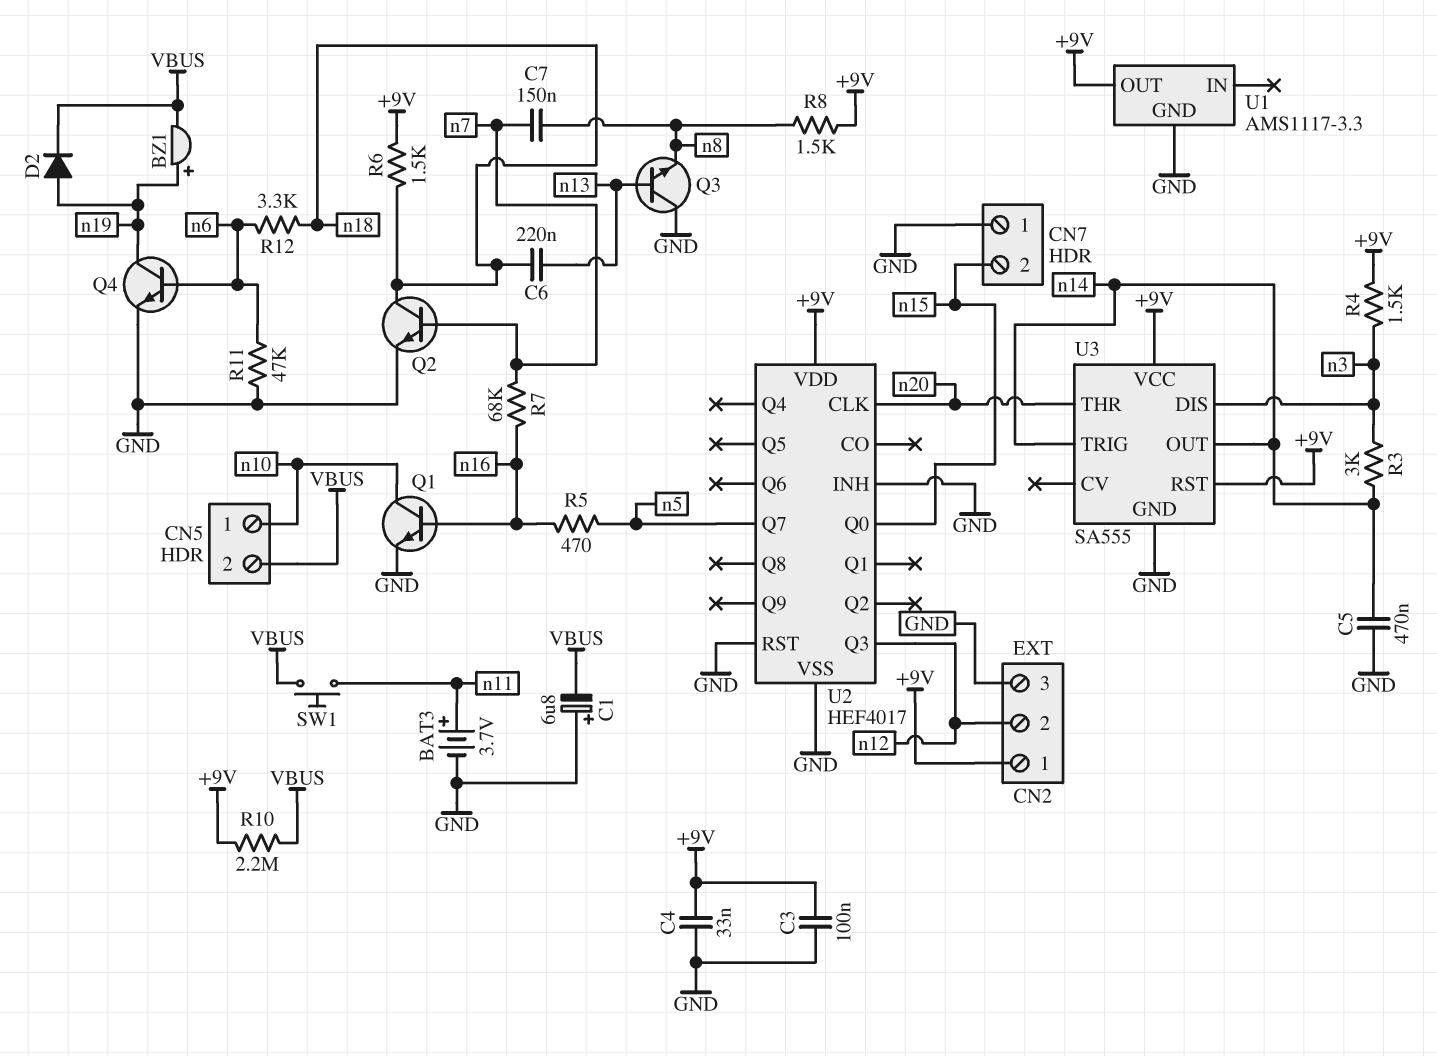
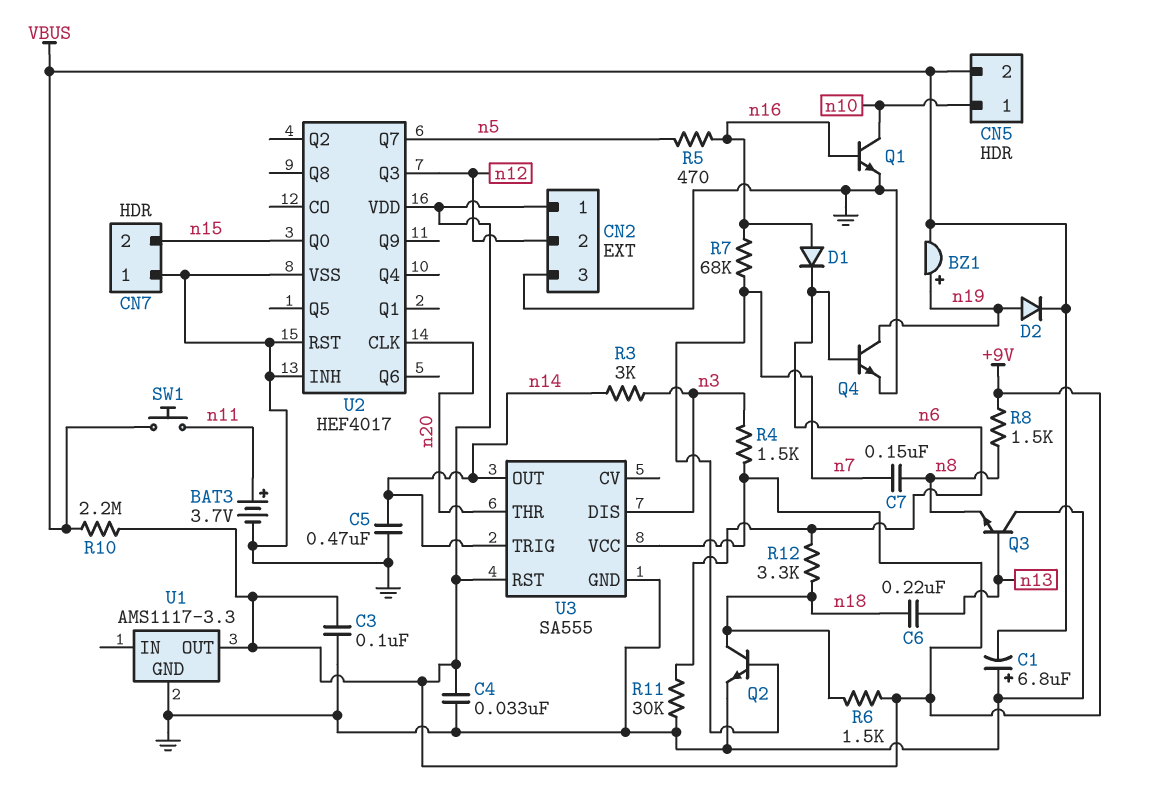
D1: none -> diode (A n16, K n6)
R11: 47k (GND, n6) -> 30k (GND, n6)

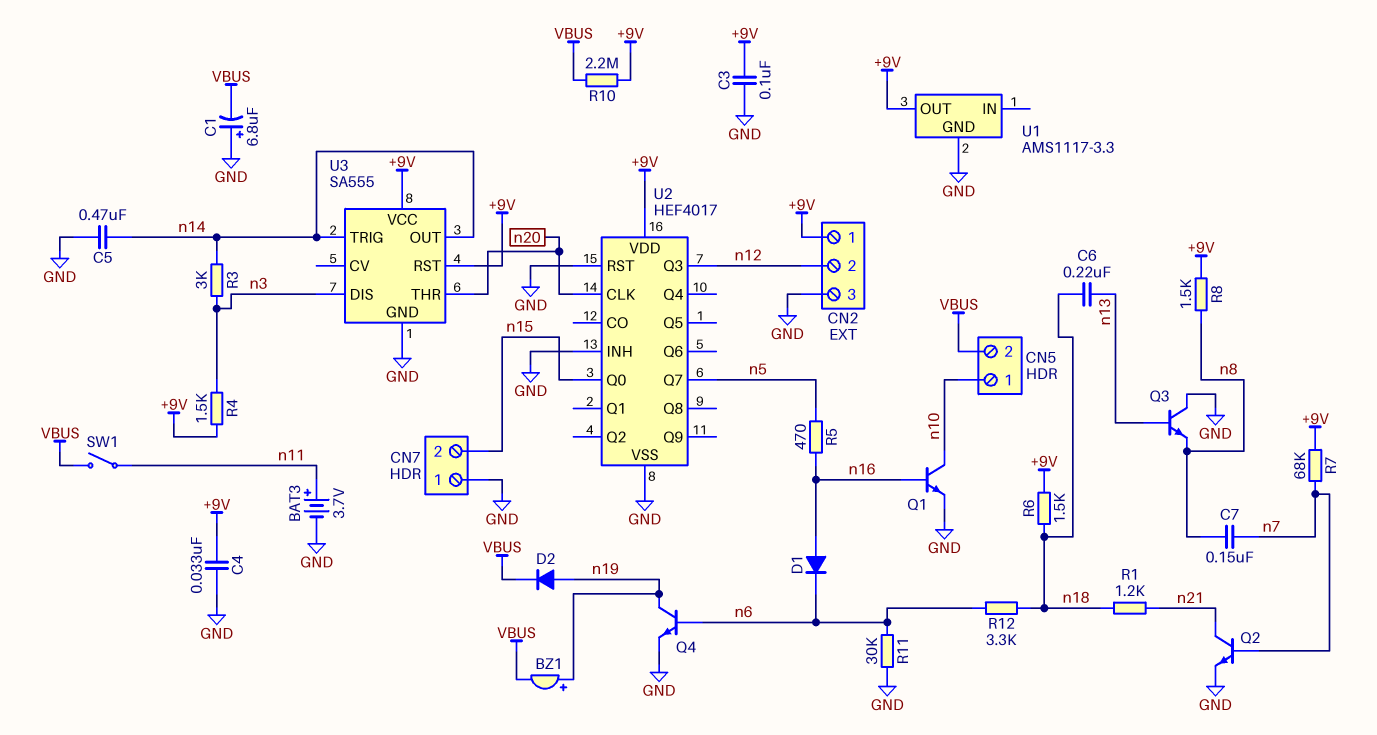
Q2: NPN (B n7, C n18, E GND) -> NPN (B n7, C n21, E GND)
R1: none -> 1.2k (n18, n21)
R7: 68k (n7, n16) -> 68k (+9V, n7)
SW1: button (VBUS, n11) -> switch (VBUS, n11)

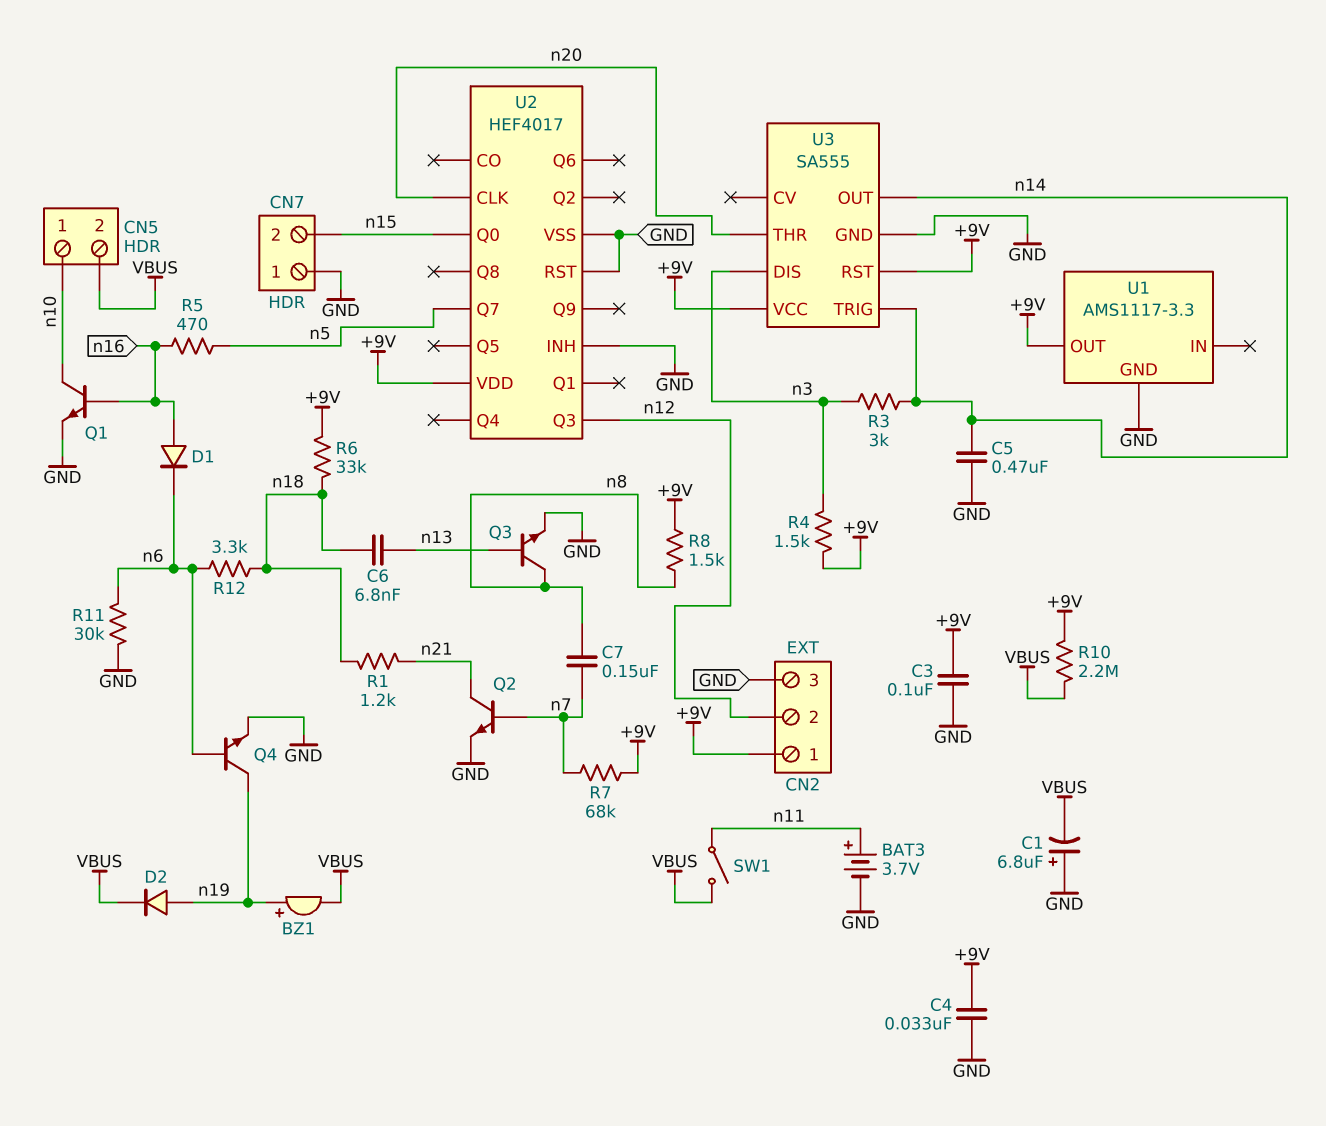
C6: 220nF (n13, n18) -> 6.8nF (n13, n18)
Q3: NPN (B n13, C GND, E n8) -> NPN (B n13, C n8, E GND)
R6: 1.5k (+9V, n18) -> 33k (+9V, n18)

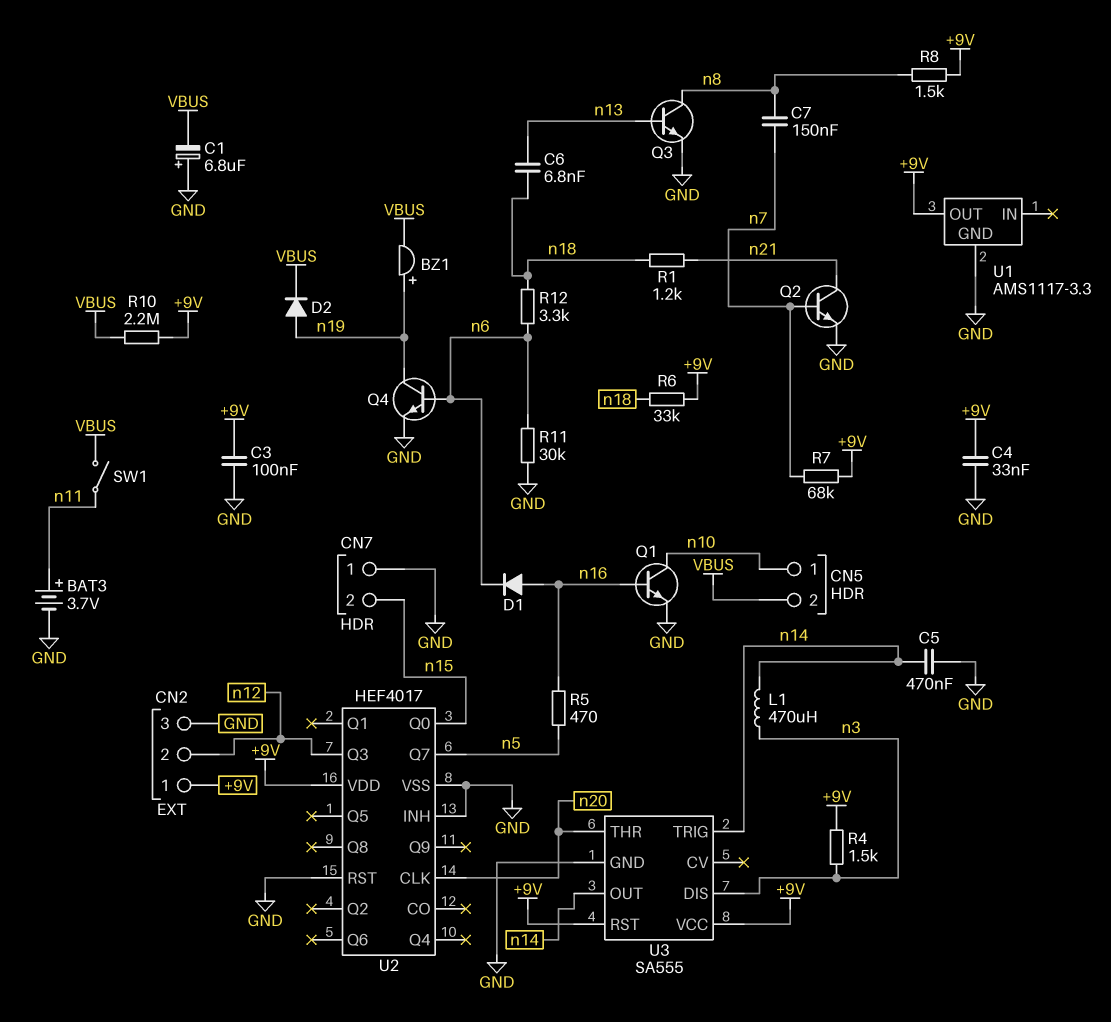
L1: none -> 470uH (n3, n14)
R3: 3k (n3, n14) -> none

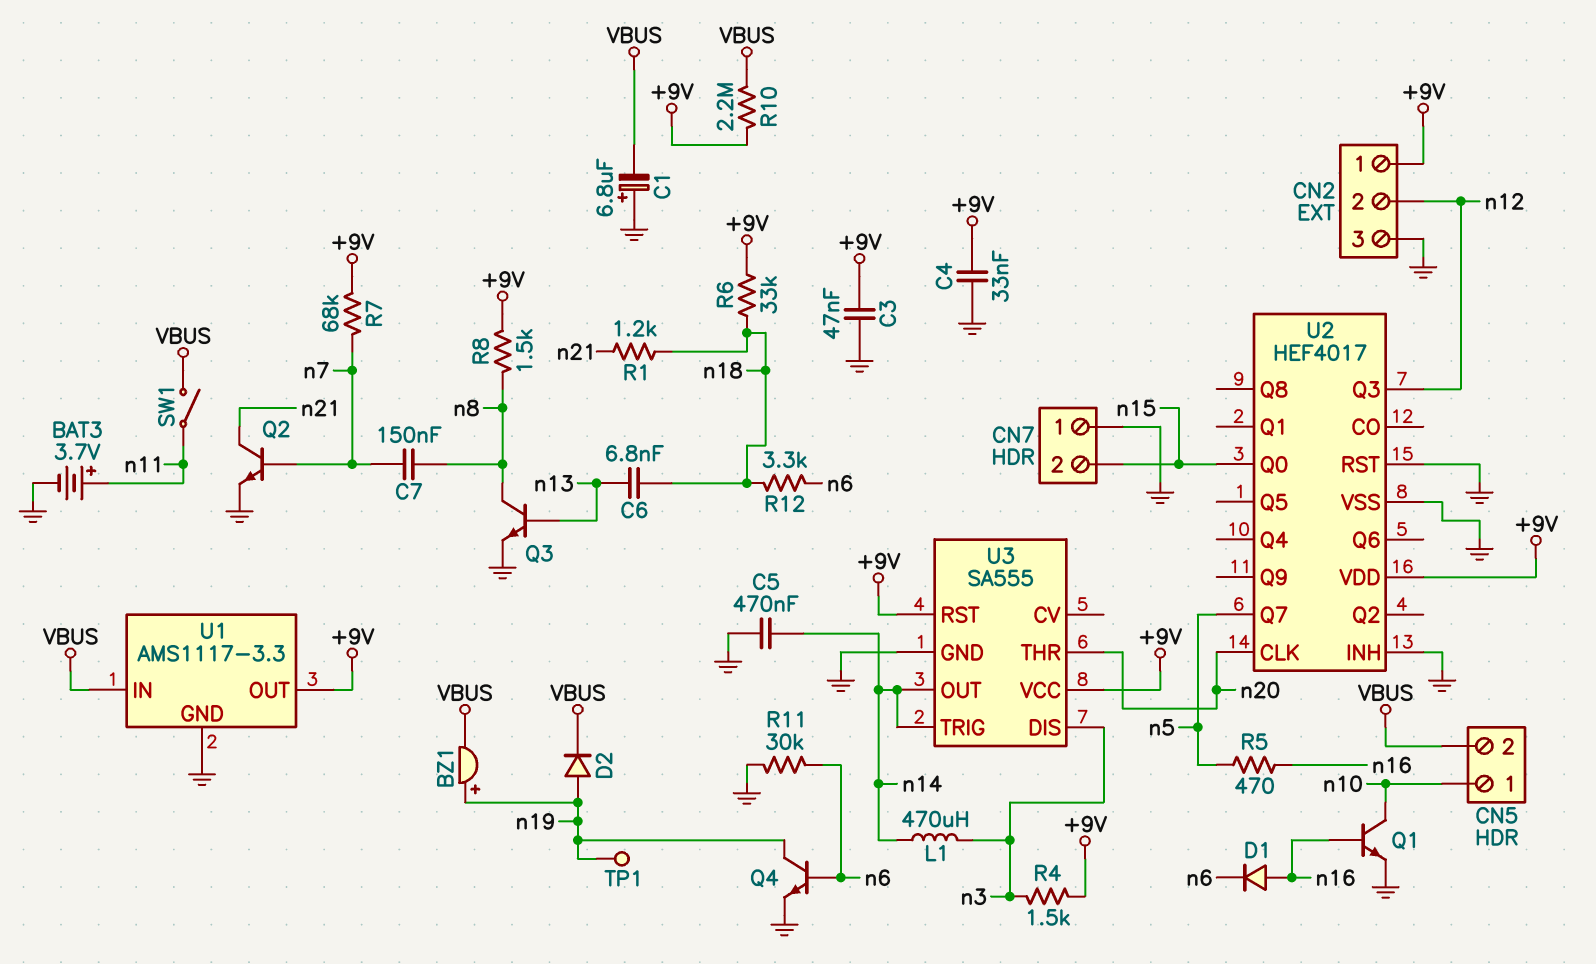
C3: 100nF (+9V, GND) -> 47nF (+9V, GND)
TP1: none -> test point (n19)
U1 pin IN: none -> VBUS

